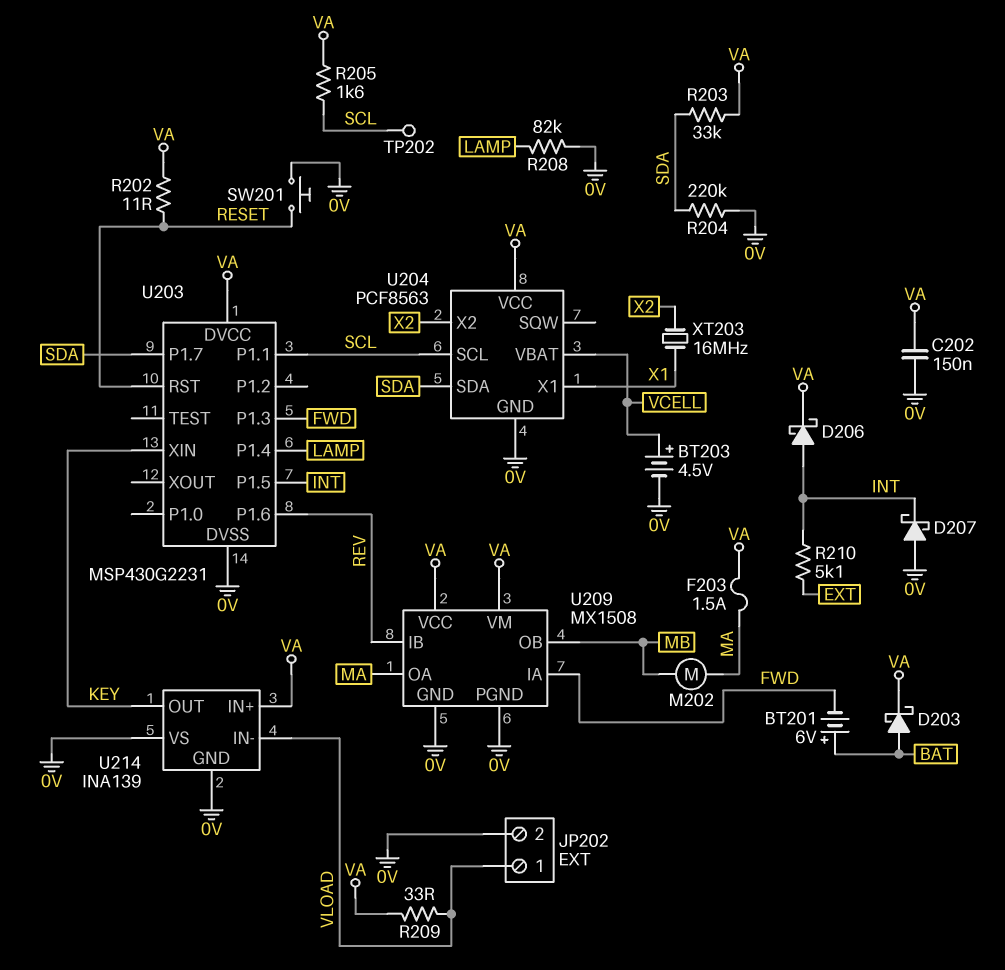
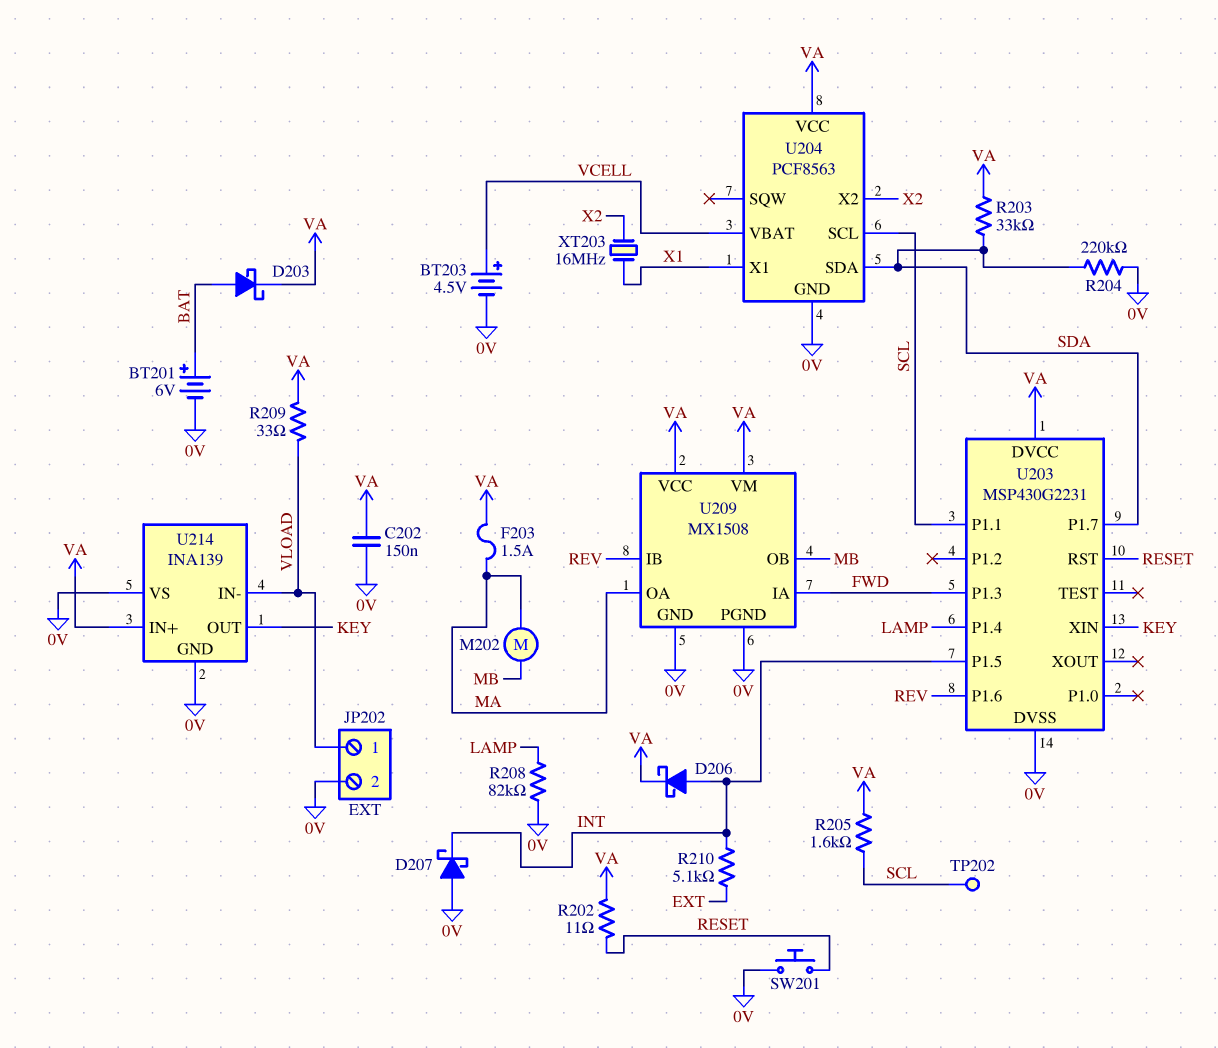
BT201: 6V (plus BAT, minus FWD) -> 6V (plus BAT, minus 0V)

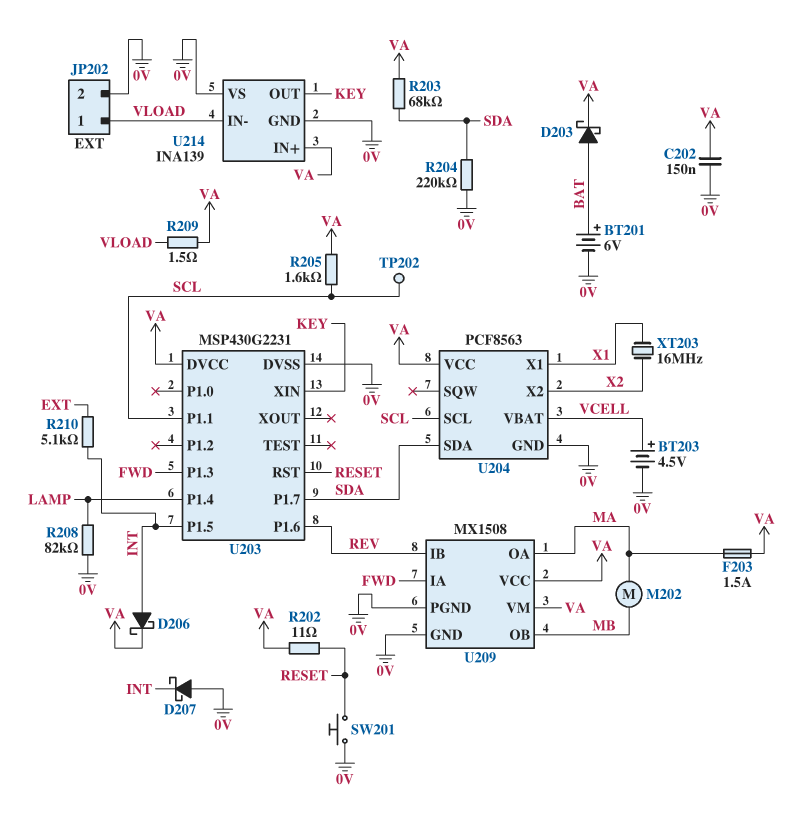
R203: 33k (SDA, VA) -> 68k (SDA, VA)
R209: 33 (VA, VLOAD) -> 1.5 (VA, VLOAD)

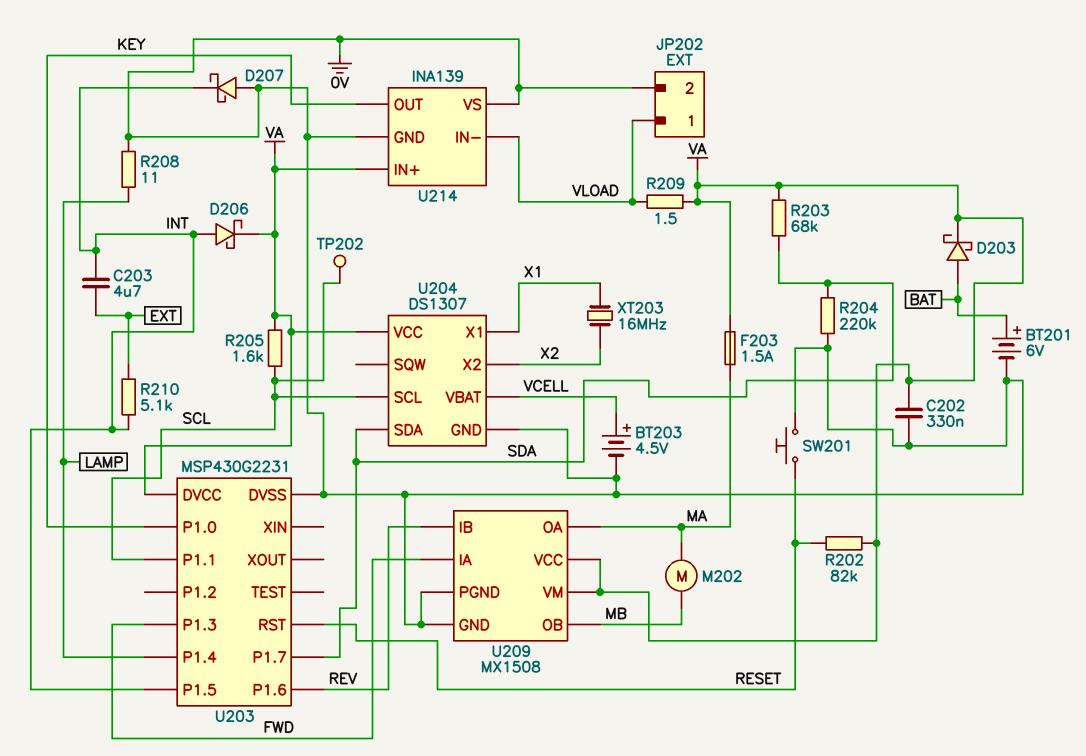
C202: 150nF (0V, VA) -> 330nF (0V, VA)
C203: none -> 4.7uF (EXT, INT)
R202: 11 (RESET, VA) -> 82k (RESET, VA)
R208: 82k (0V, LAMP) -> 11 (0V, LAMP)
U203 pin P1.0: none -> KEY
U203 pin XIN: KEY -> none
U204: PCF8563 -> DS1307

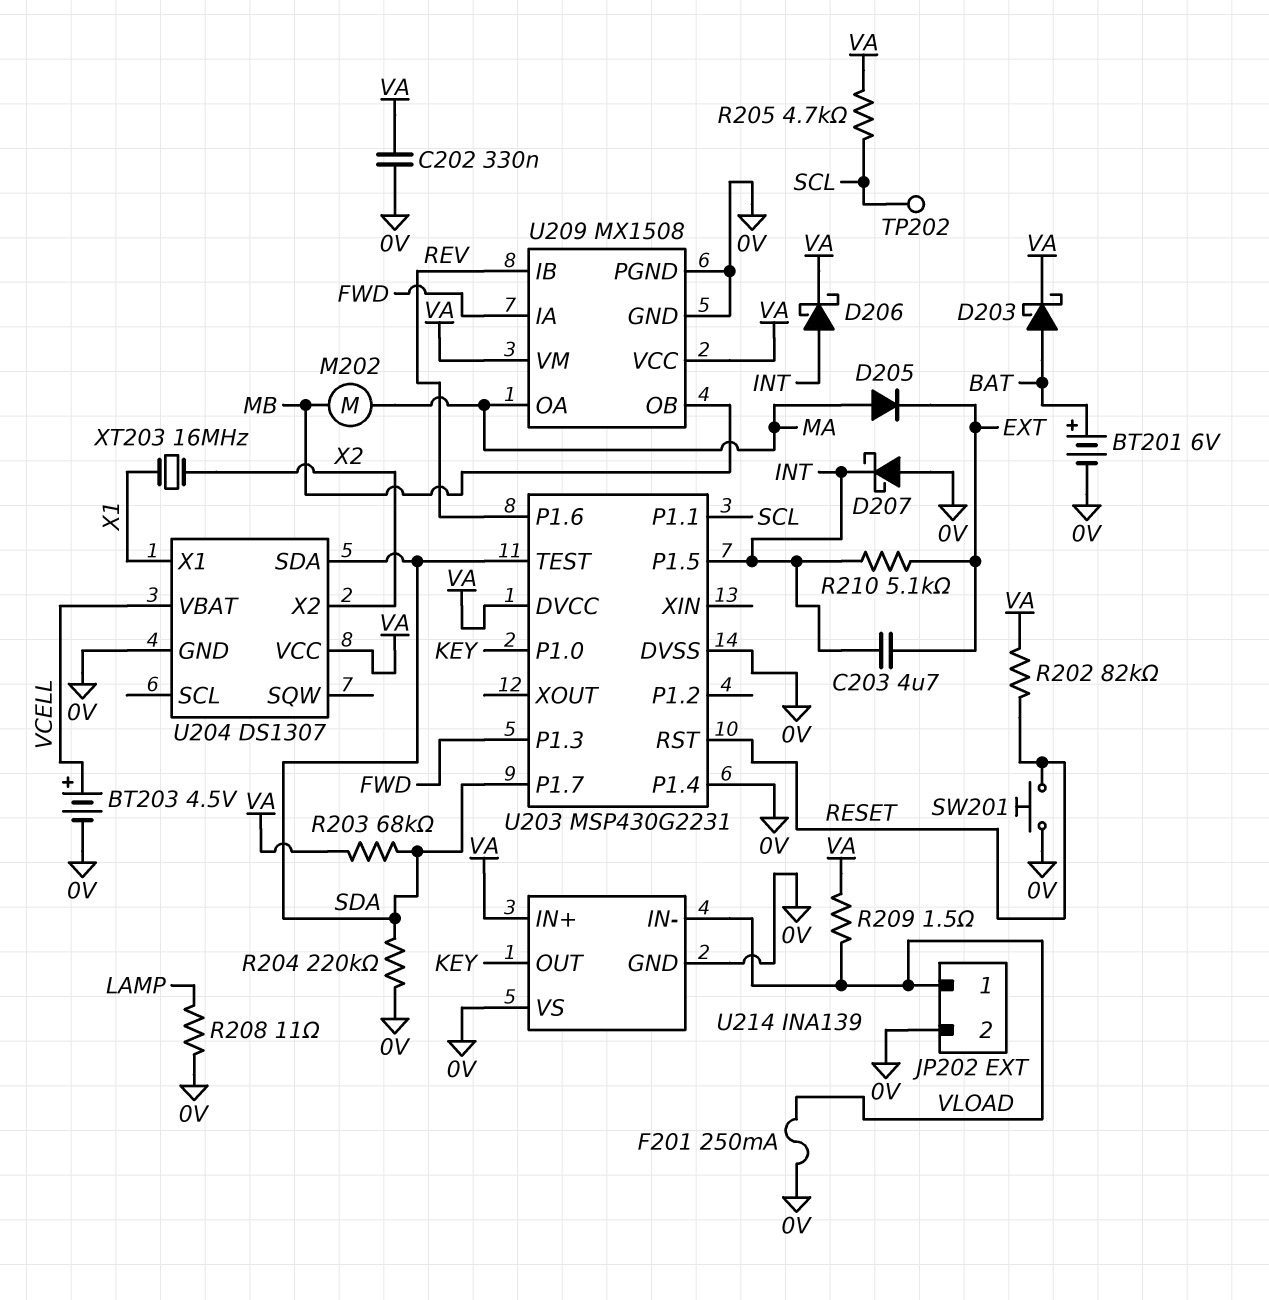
D205: none -> diode (A MA, K EXT)
F201: none -> 250mA (0V, VLOAD)
F203: 1.5A (MA, VA) -> none
R205: 1.6k (SCL, VA) -> 4.7k (SCL, VA)
U203 pin P1.4: LAMP -> 0V
U203 pin TEST: none -> SDA
U204 pin SCL: SCL -> none

